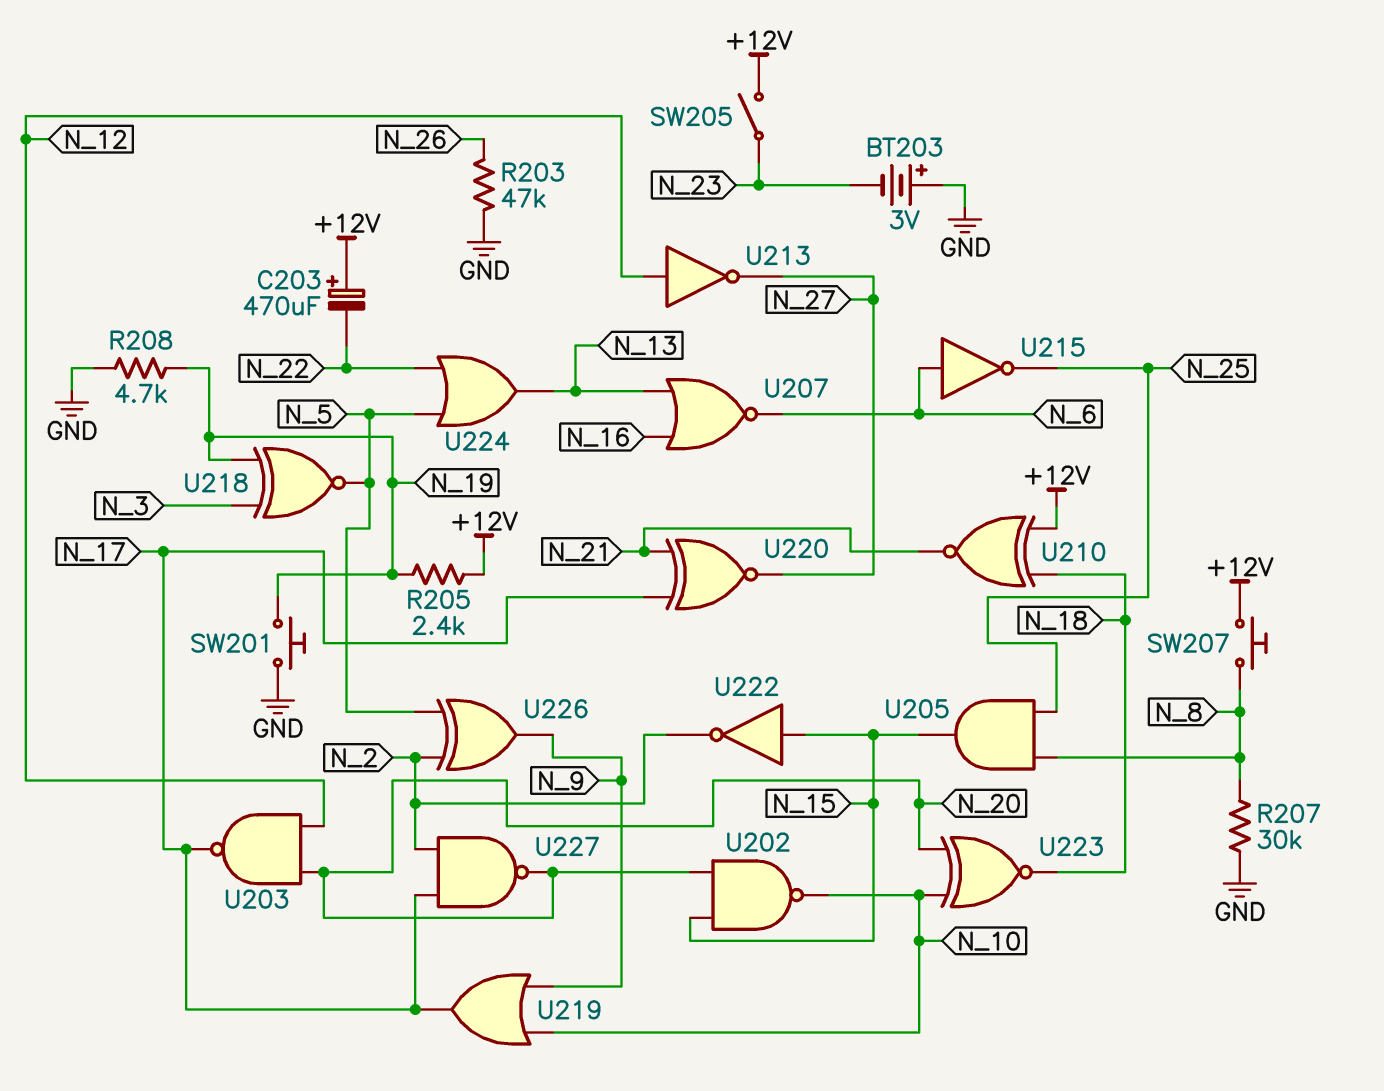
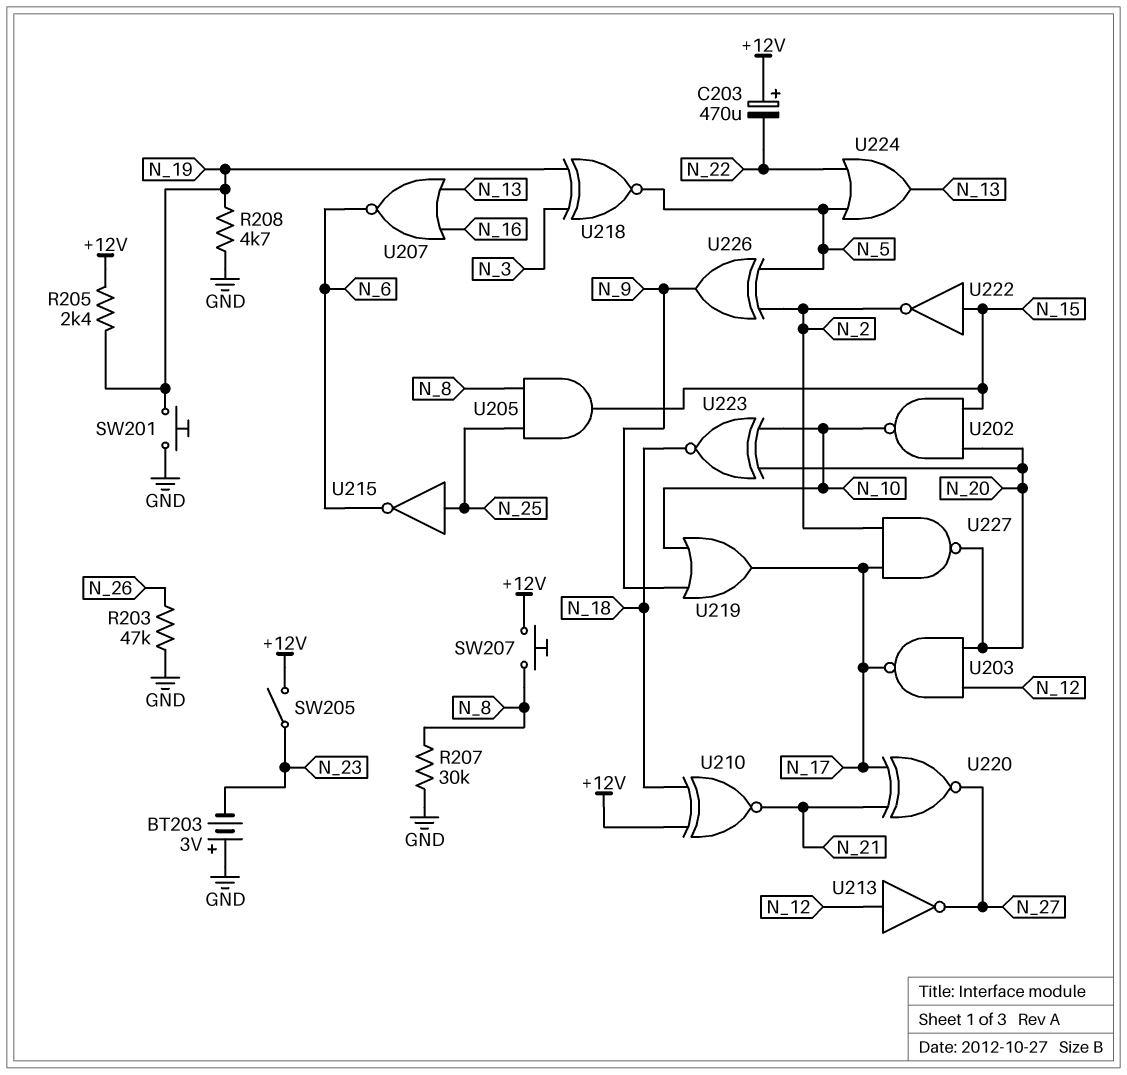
U215: NOT (in N_6, out N_25) -> NOT (in N_25, out N_6)

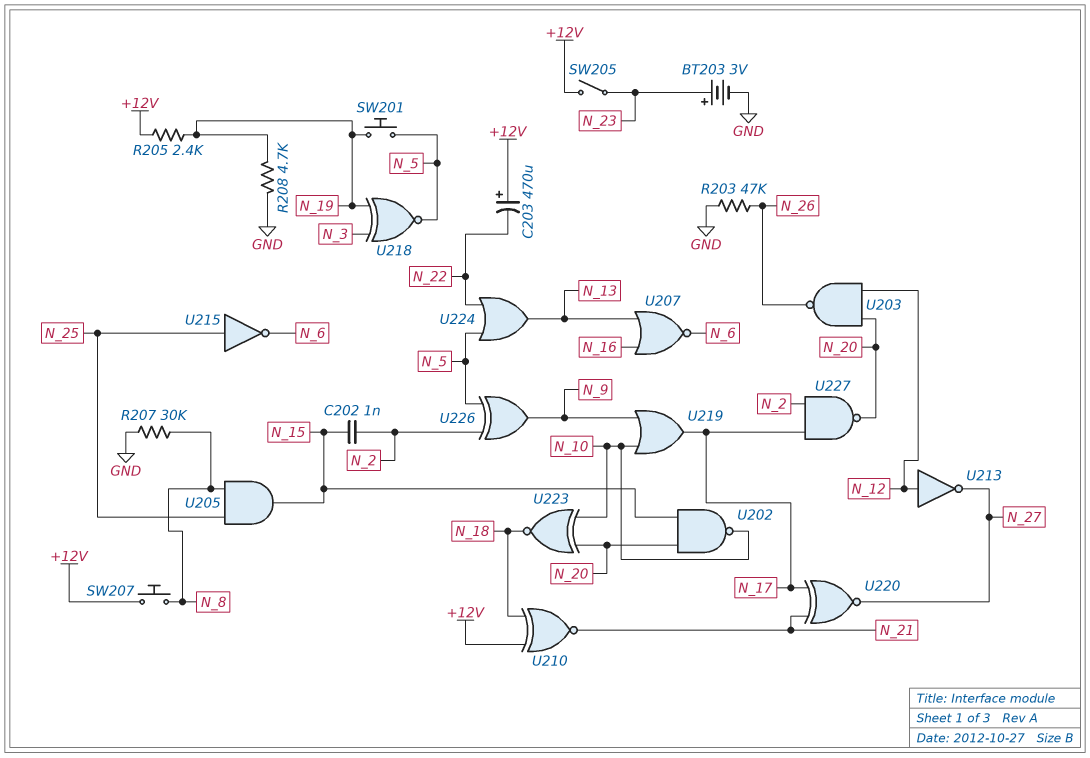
BT203: 3V (plus GND, minus N_23) -> 3V (plus N_23, minus GND)
C202: none -> 1nF (N_2, N_15)
SW201: button (GND, N_19) -> button (N_5, N_19)
U203: NAND (in N_12, in N_20, out N_17) -> NAND (in N_12, in N_20, out N_26)
U222: NOT (in N_15, out N_2) -> none

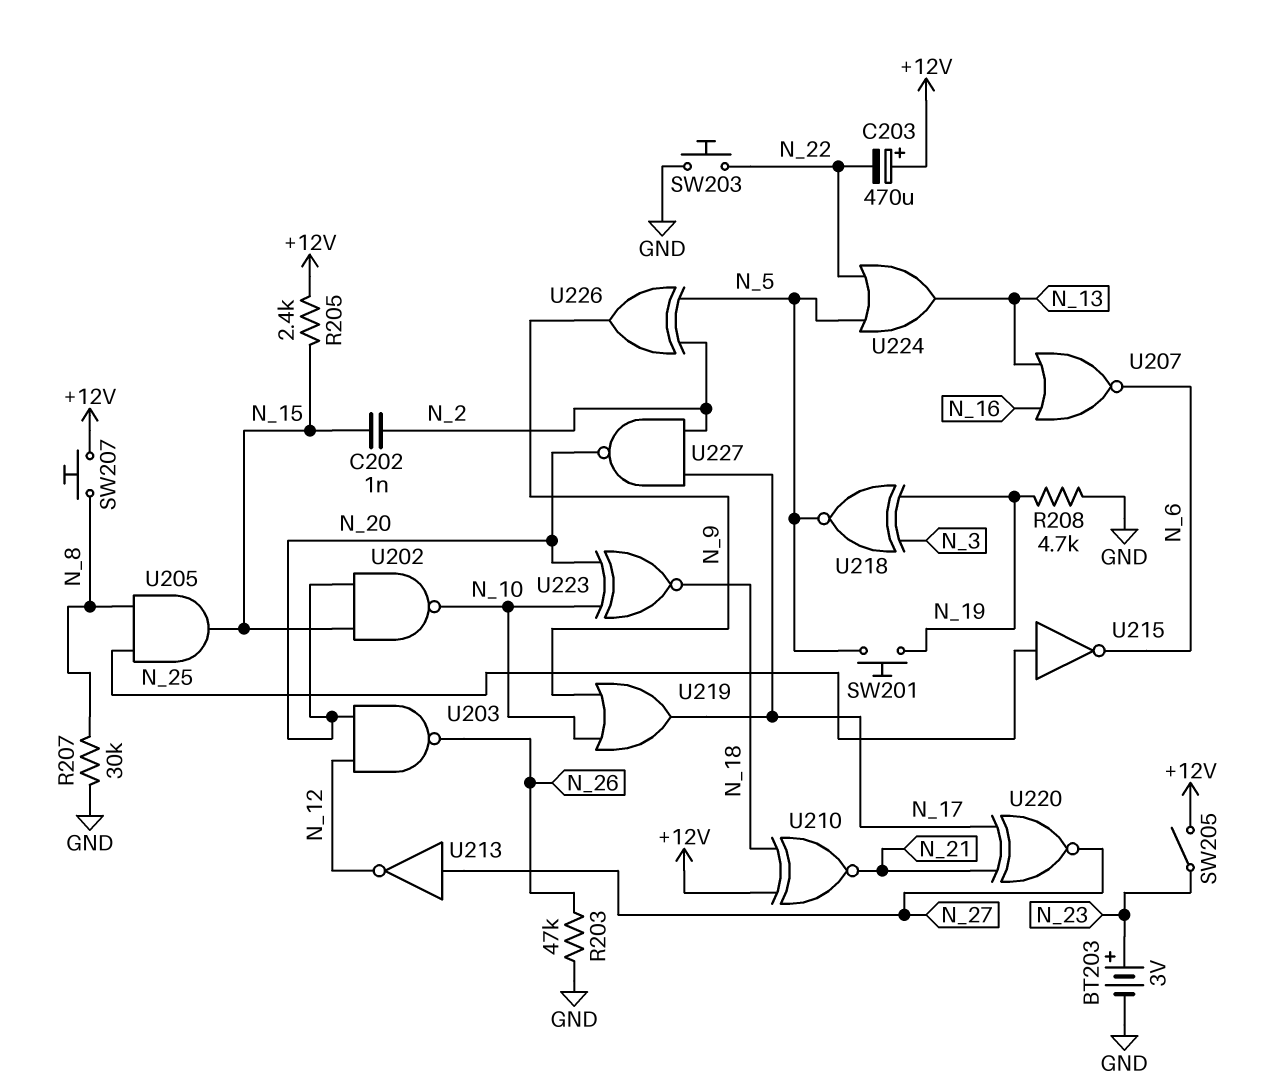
R205: 2.4k (+12V, N_19) -> 2.4k (+12V, N_15)
SW203: none -> button (GND, N_22)
U213: NOT (in N_12, out N_27) -> NOT (in N_27, out N_12)

